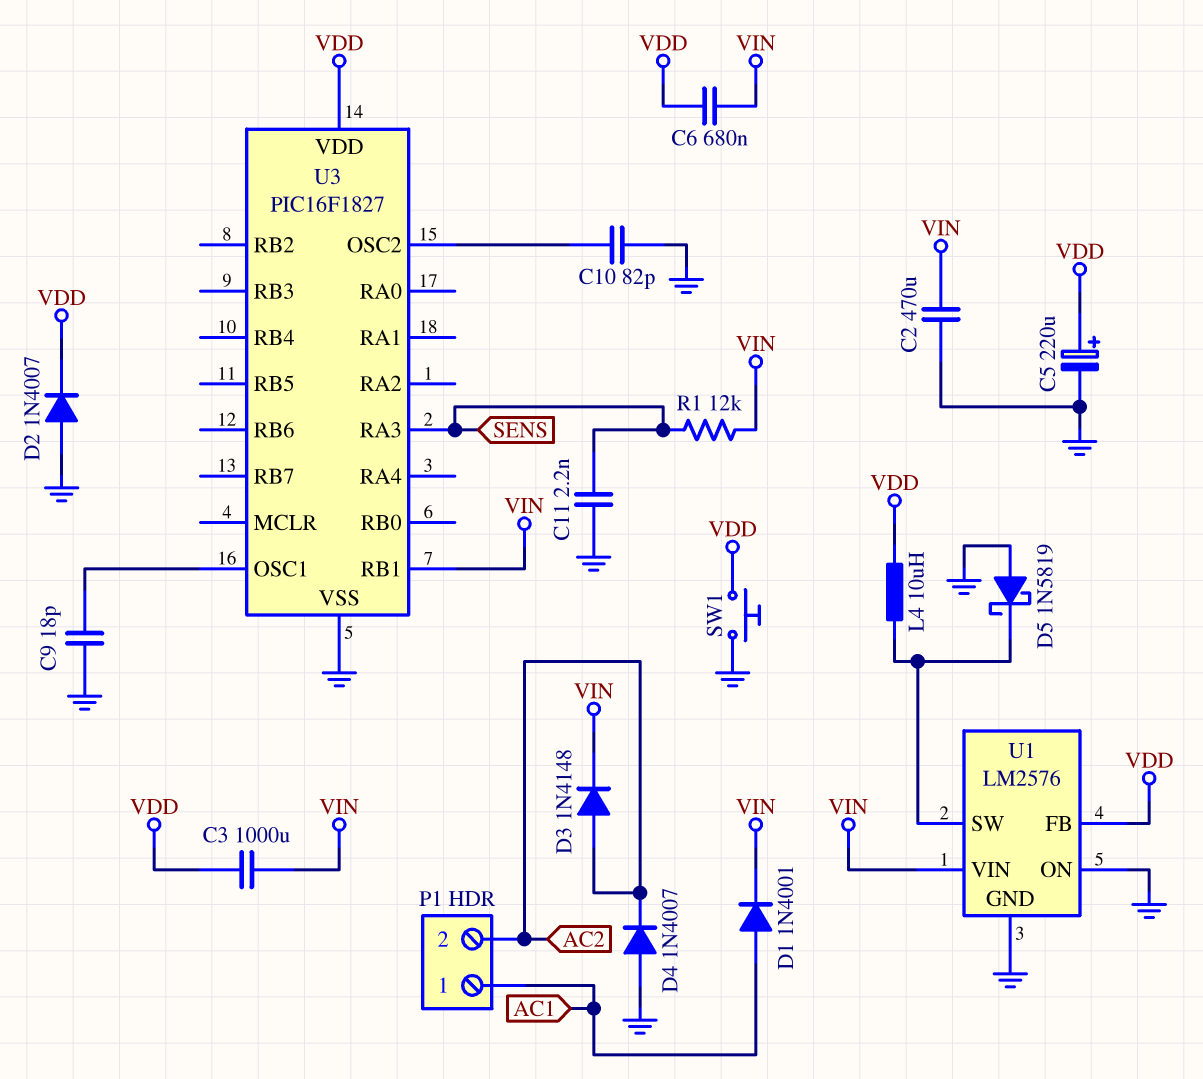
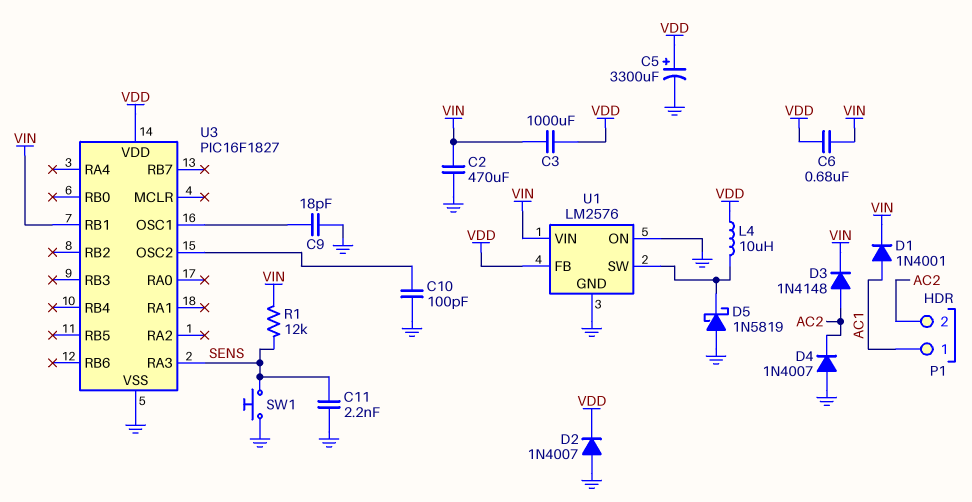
C5: 220uF (plus VDD, minus GND) -> 3300uF (plus VDD, minus GND)
C10: 82pF (GND, U3/OSC2) -> 100pF (GND, U3/OSC2)
SW1: button (GND, VDD) -> button (GND, SENS)

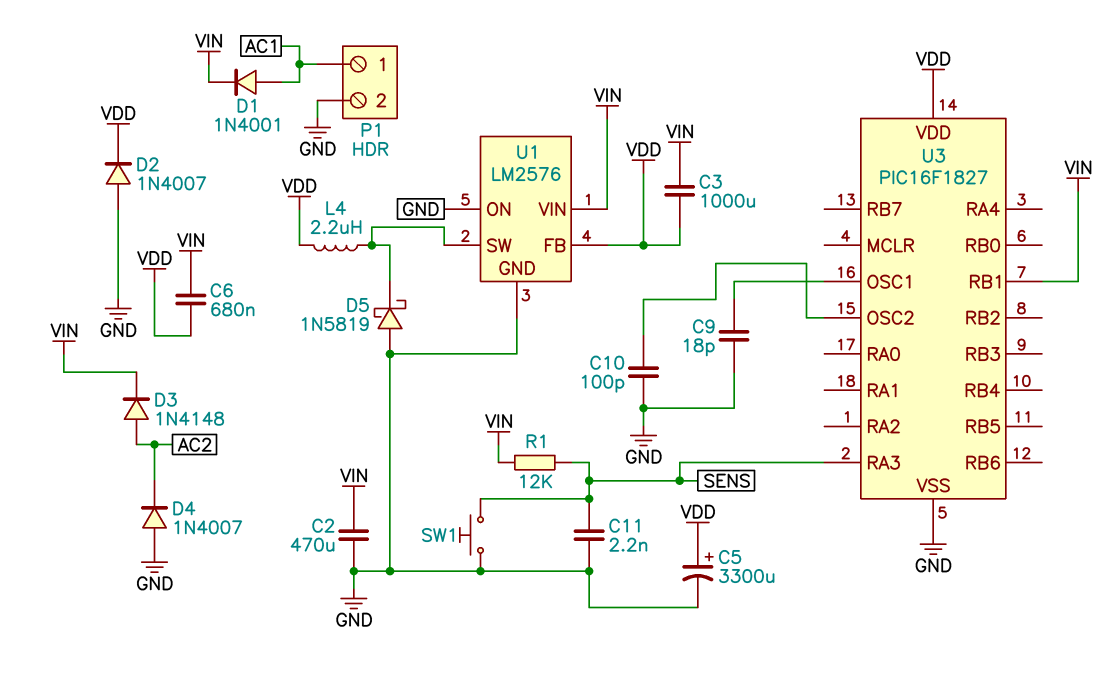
L4: 10uH (U1/SW, VDD) -> 2.2uH (U1/SW, VDD)
P1 pin 2: AC2 -> GND

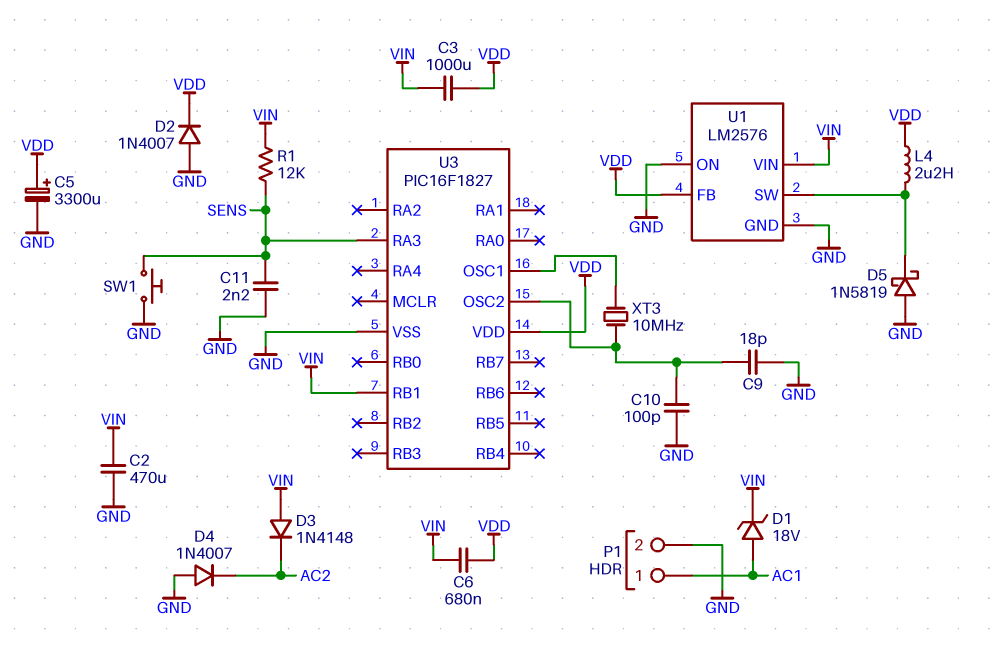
C9: 18pF (GND, U3/OSC1) -> 18pF (GND, U3/OSC2)
D1: diode 1N4001 (A AC1, K VIN) -> zener 18V (A AC1, K VIN)
D3: diode 1N4148 (A AC2, K VIN) -> diode 1N4148 (A VIN, K AC2)
XT3: none -> 10MHz (U3/OSC1, U3/OSC2)

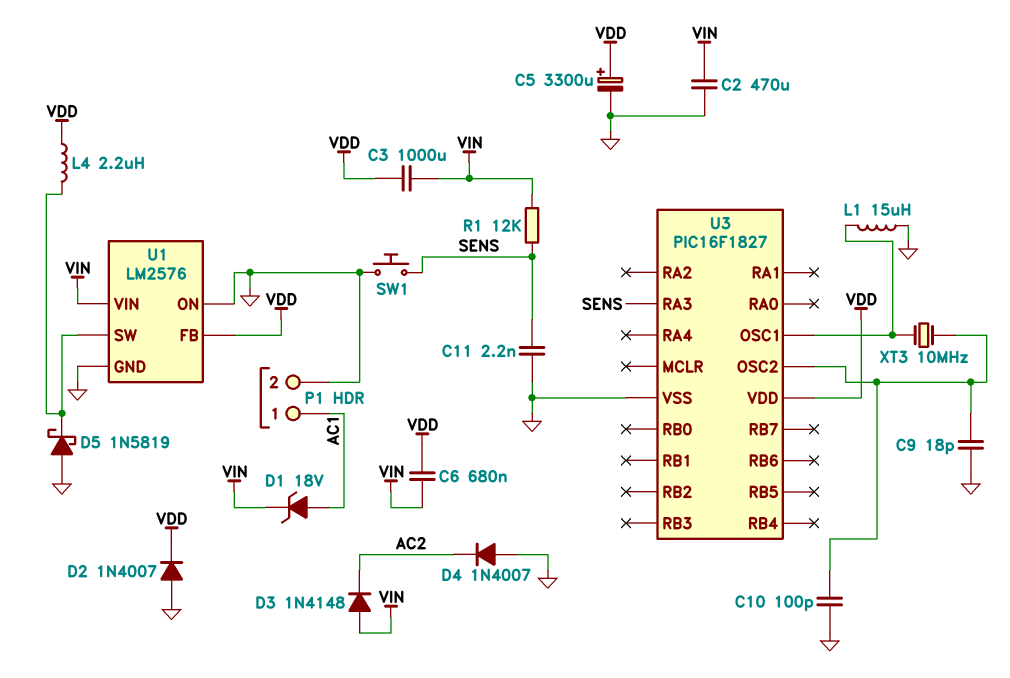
L1: none -> 15uH (GND, U3/OSC1)
U3 pin RB1: VIN -> none

